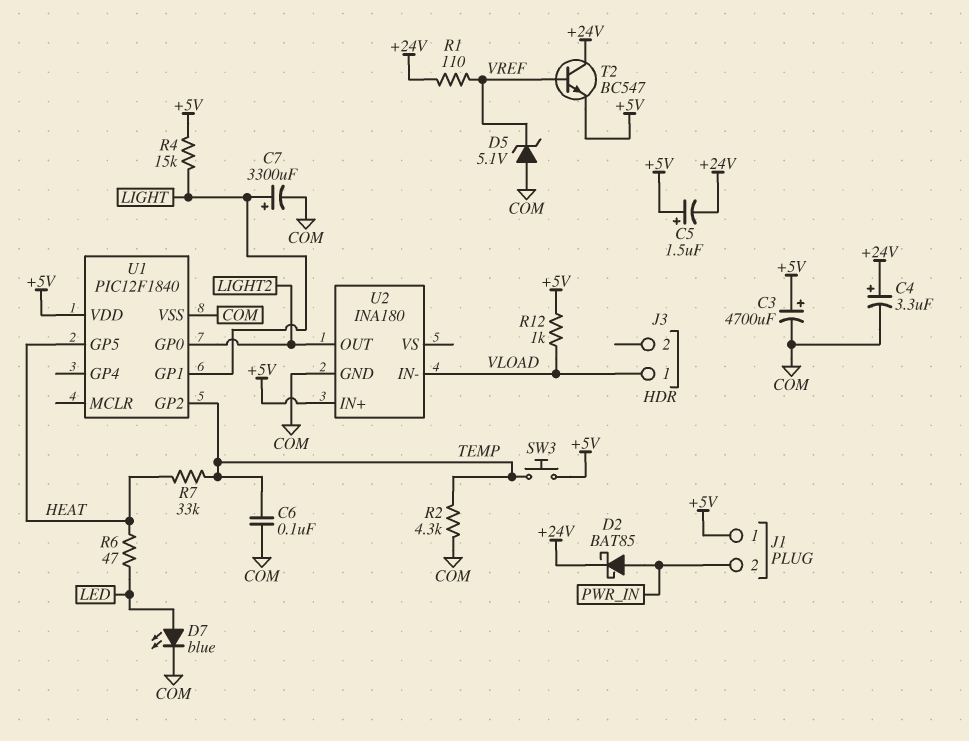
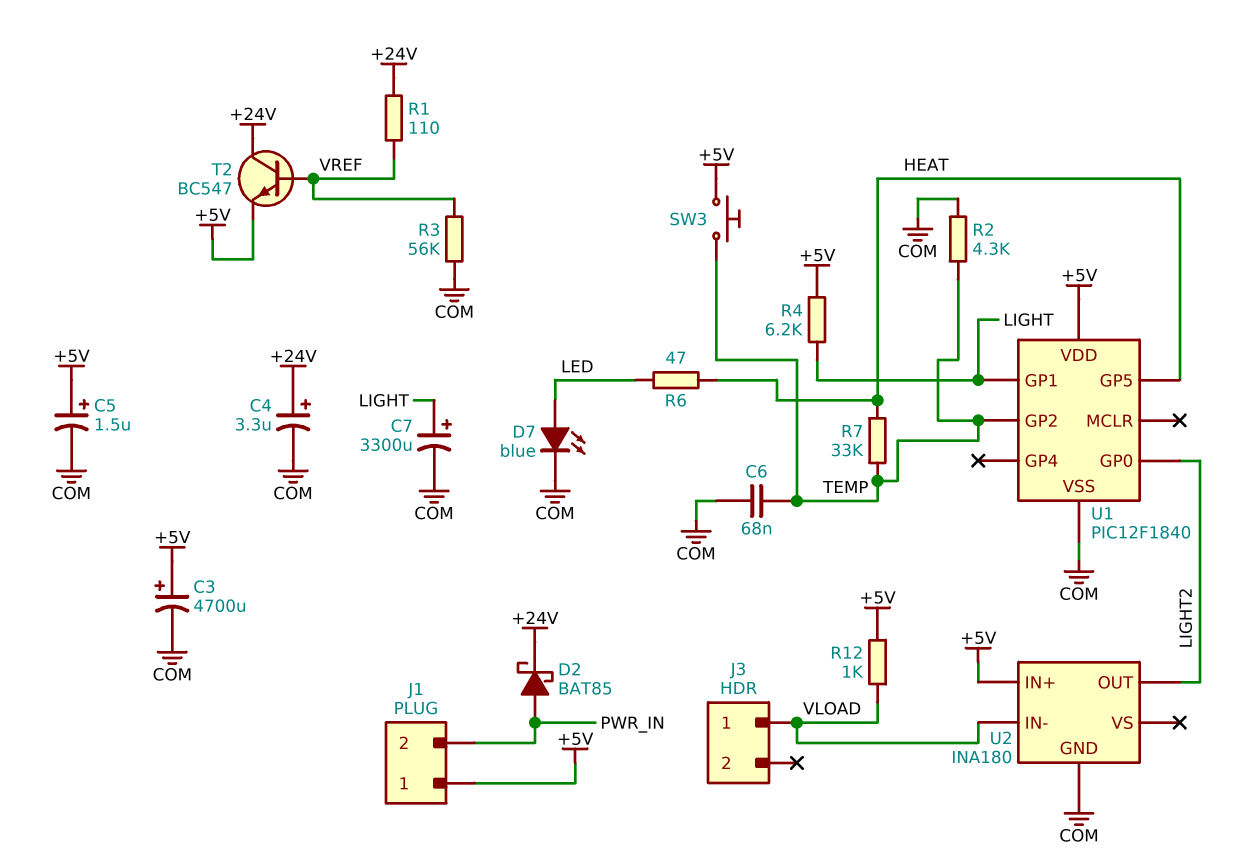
C5: 1.5uF (plus +5V, minus +24V) -> 1.5uF (plus +5V, minus COM)
C6: 100nF (COM, TEMP) -> 68nF (COM, TEMP)
D5: zener 5.1V (A COM, K VREF) -> none
R3: none -> 56k (COM, VREF)
R4: 15k (+5V, LIGHT) -> 6.2k (+5V, LIGHT)

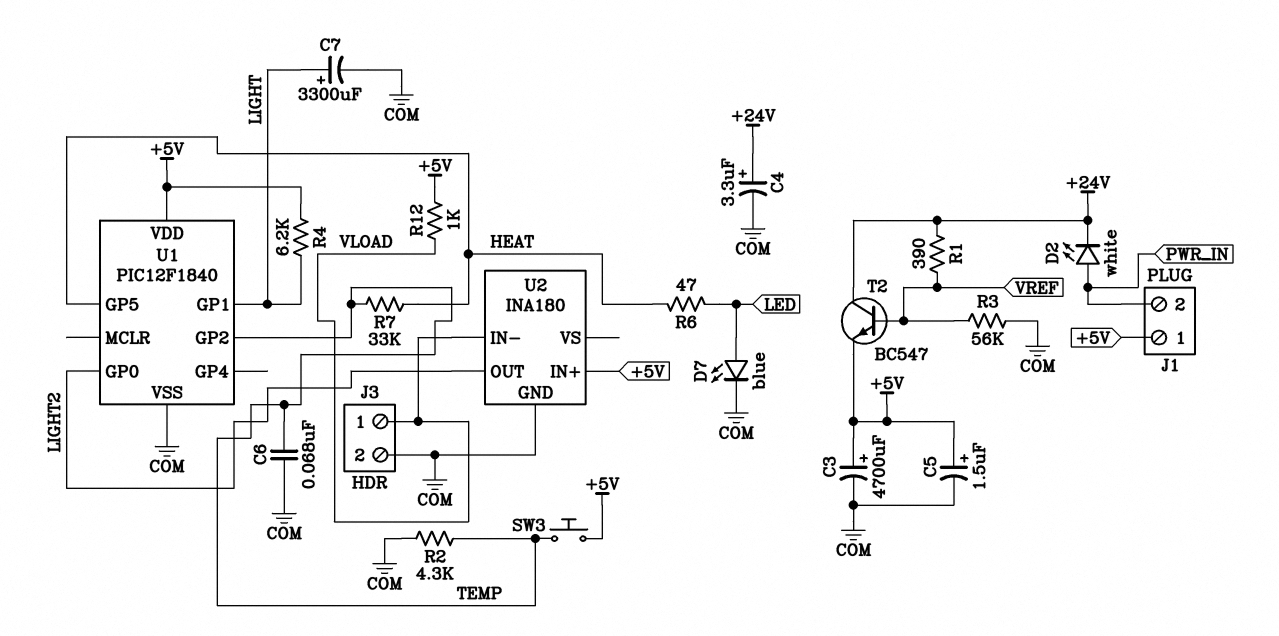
D2: schottky BAT85 (A PWR_IN, K +24V) -> LED white (A PWR_IN, K +24V)
J3 pin 2: none -> COM
R1: 110 (+24V, VREF) -> 390 (+24V, VREF)

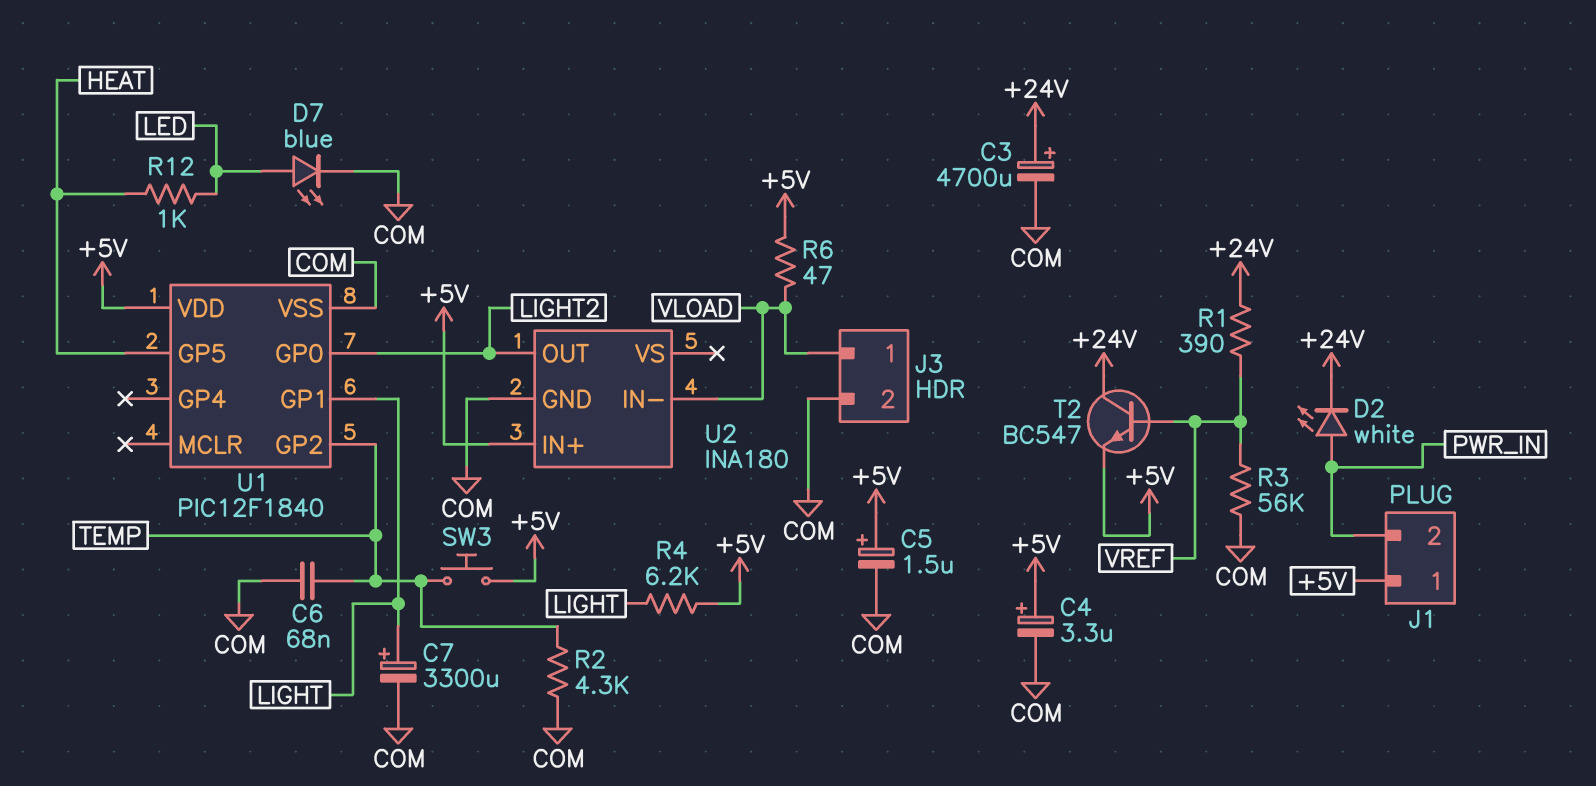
C3: 4700uF (plus +5V, minus COM) -> 4700uF (plus +24V, minus COM)
C4: 3.3uF (plus +24V, minus COM) -> 3.3uF (plus +5V, minus COM)
R6: 47 (HEAT, LED) -> 47 (+5V, VLOAD)
R7: 33k (HEAT, TEMP) -> none
R12: 1k (+5V, VLOAD) -> 1k (HEAT, LED)

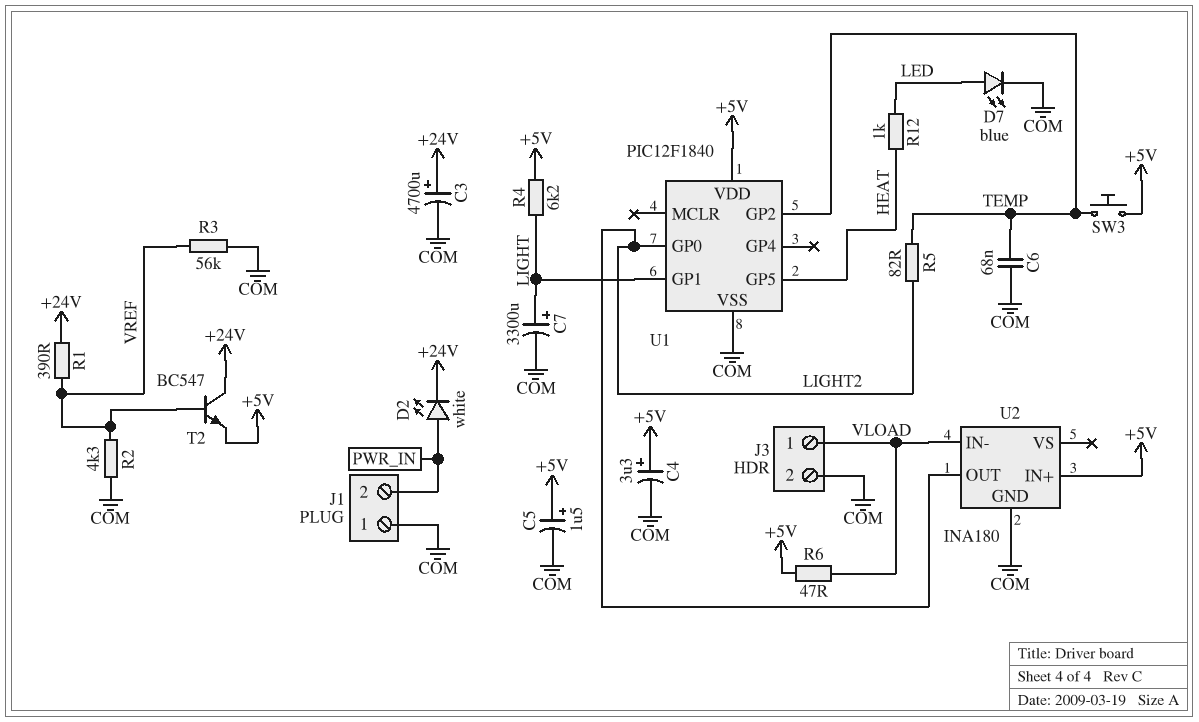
J1 pin 1: +5V -> COM
R2: 4.3k (COM, TEMP) -> 4.3k (COM, VREF)
R5: none -> 82 (LIGHT2, TEMP)

